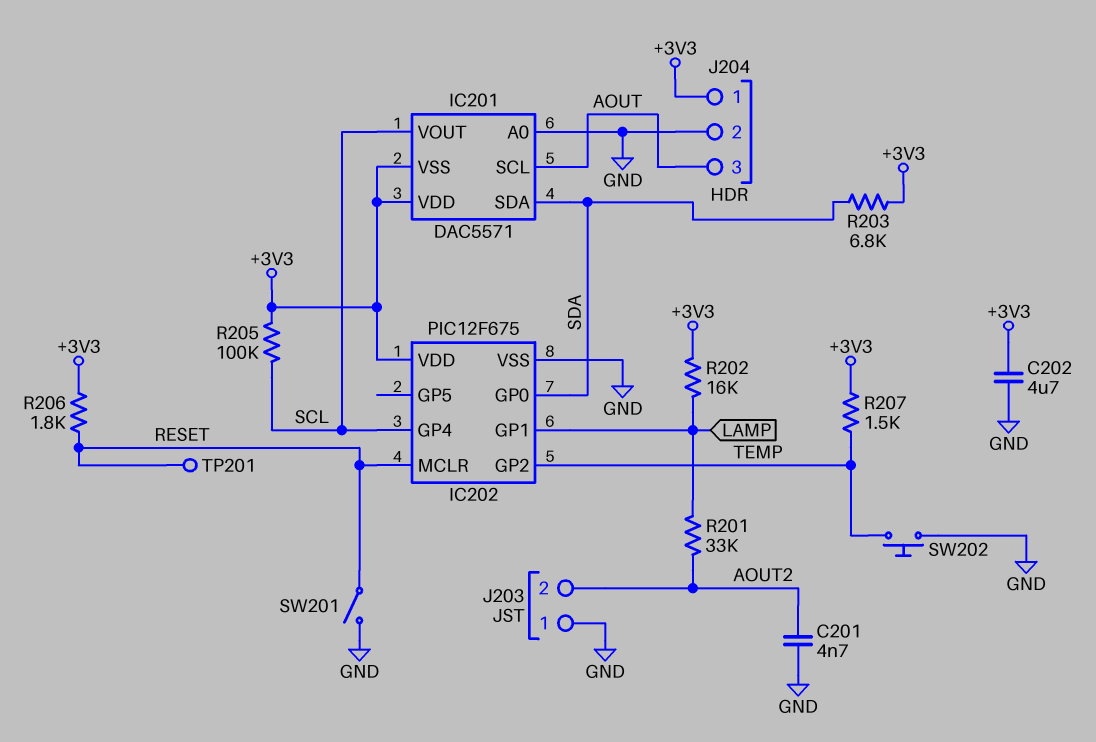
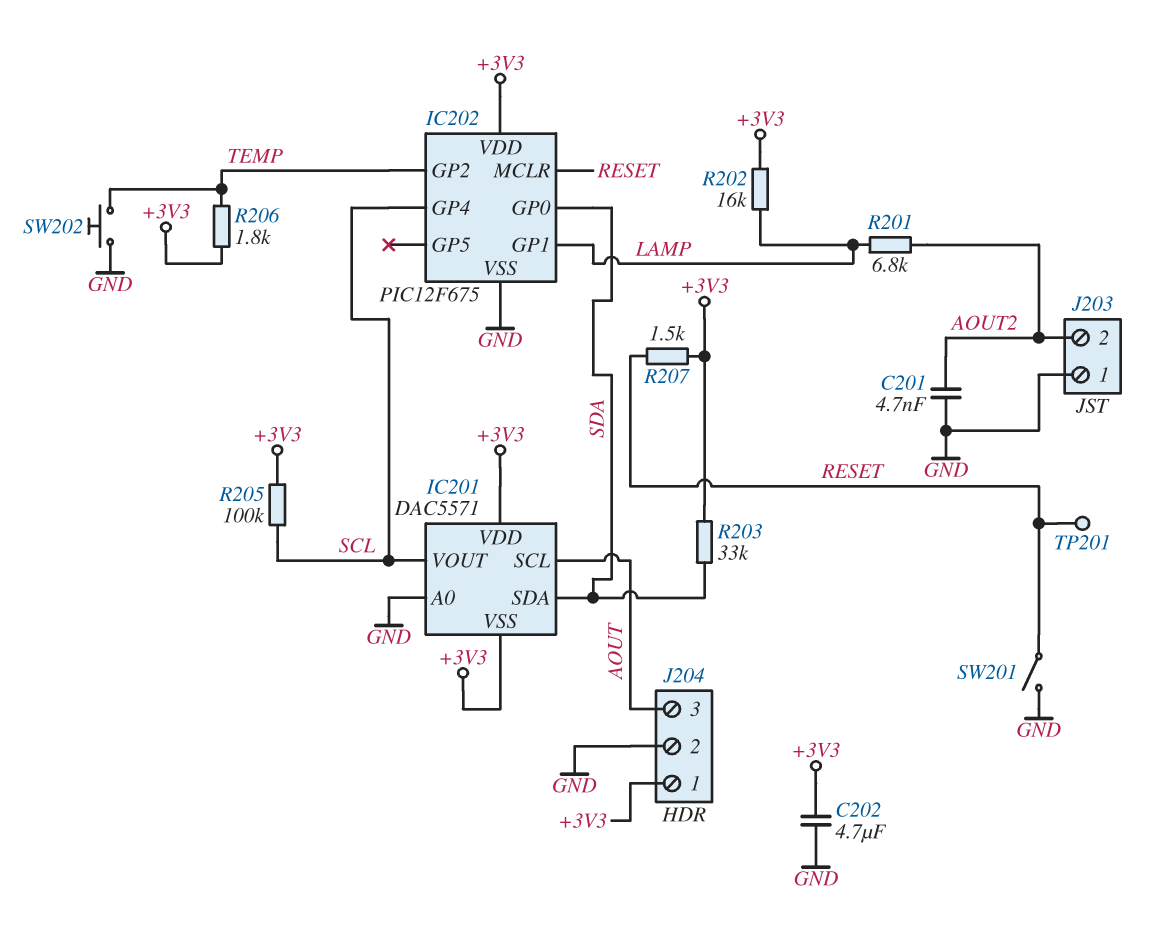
R201: 33k (AOUT2, LAMP) -> 6.8k (AOUT2, LAMP)
R203: 6.8k (+3V3, SDA) -> 33k (+3V3, SDA)
R206: 1.8k (+3V3, RESET) -> 1.8k (+3V3, TEMP)
R207: 1.5k (+3V3, TEMP) -> 1.5k (+3V3, RESET)

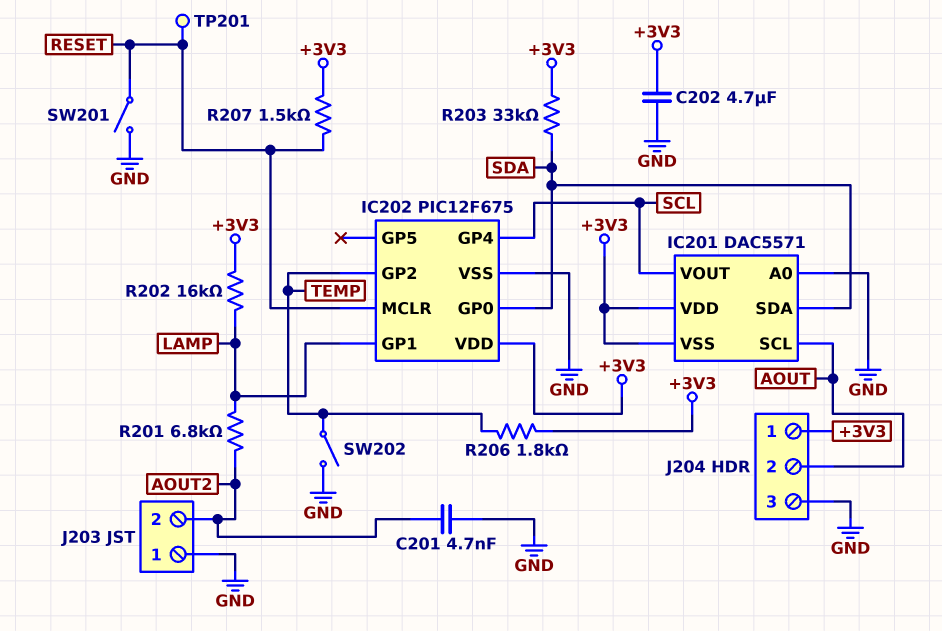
J204 pin 2: GND -> AOUT
J204 pin 3: AOUT -> GND
R205: 100k (+3V3, SCL) -> none
SW202: button (GND, TEMP) -> switch (GND, TEMP)

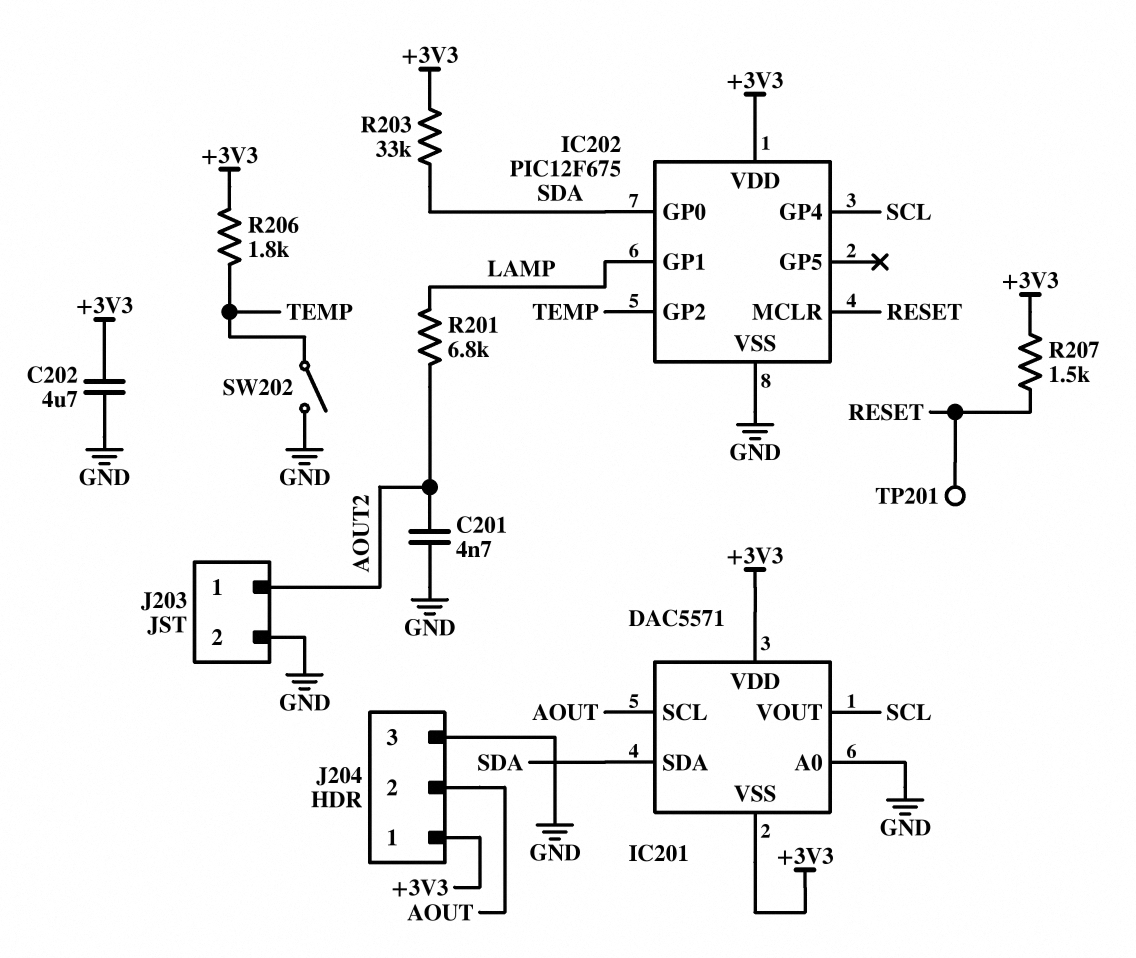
J203 pin 1: GND -> AOUT2
J203 pin 2: AOUT2 -> GND
R202: 16k (+3V3, LAMP) -> none
SW201: switch (GND, RESET) -> none

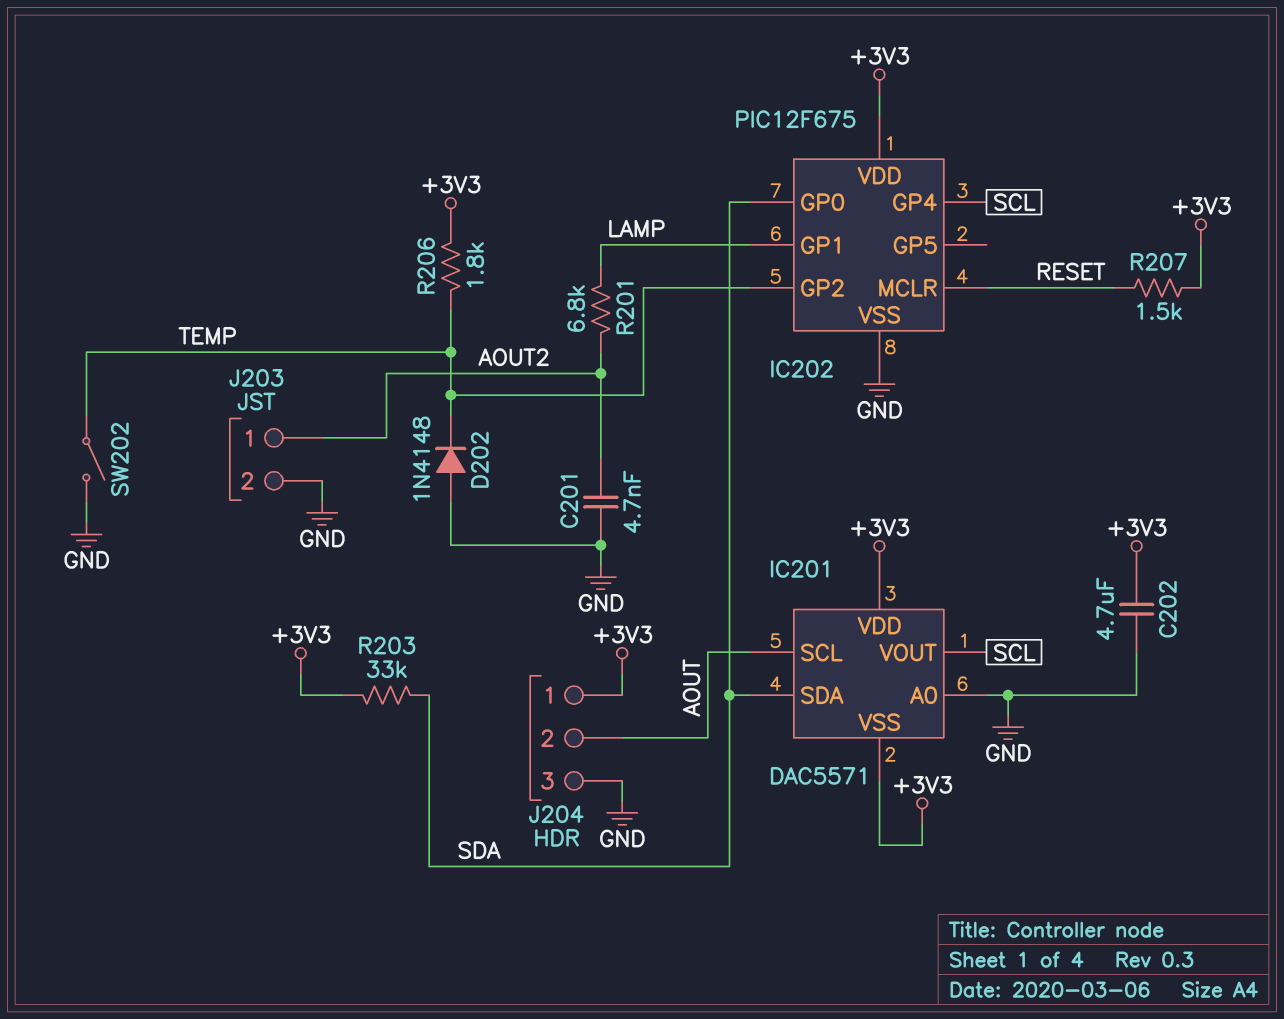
D202: none -> diode 1N4148 (A GND, K TEMP)
TP201: test point (RESET) -> none

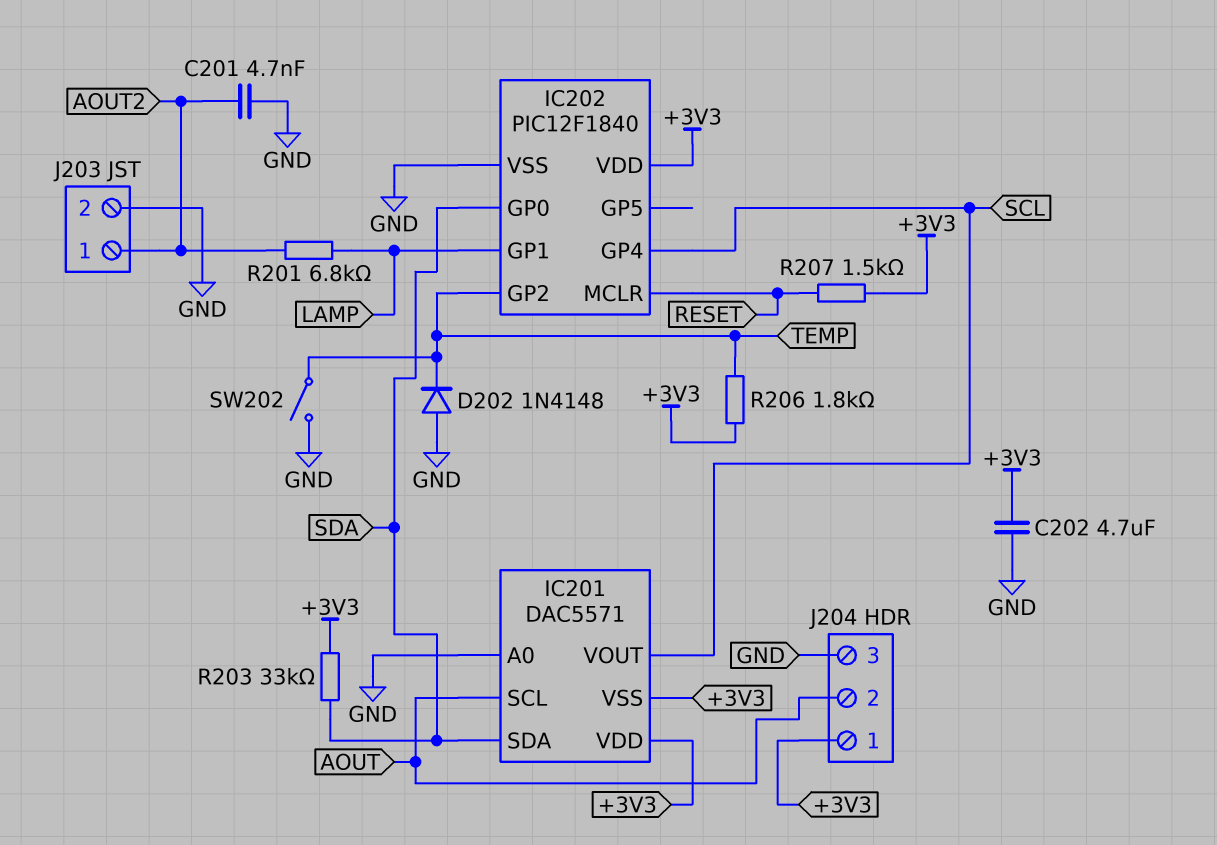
IC202: PIC12F675 -> PIC12F1840

